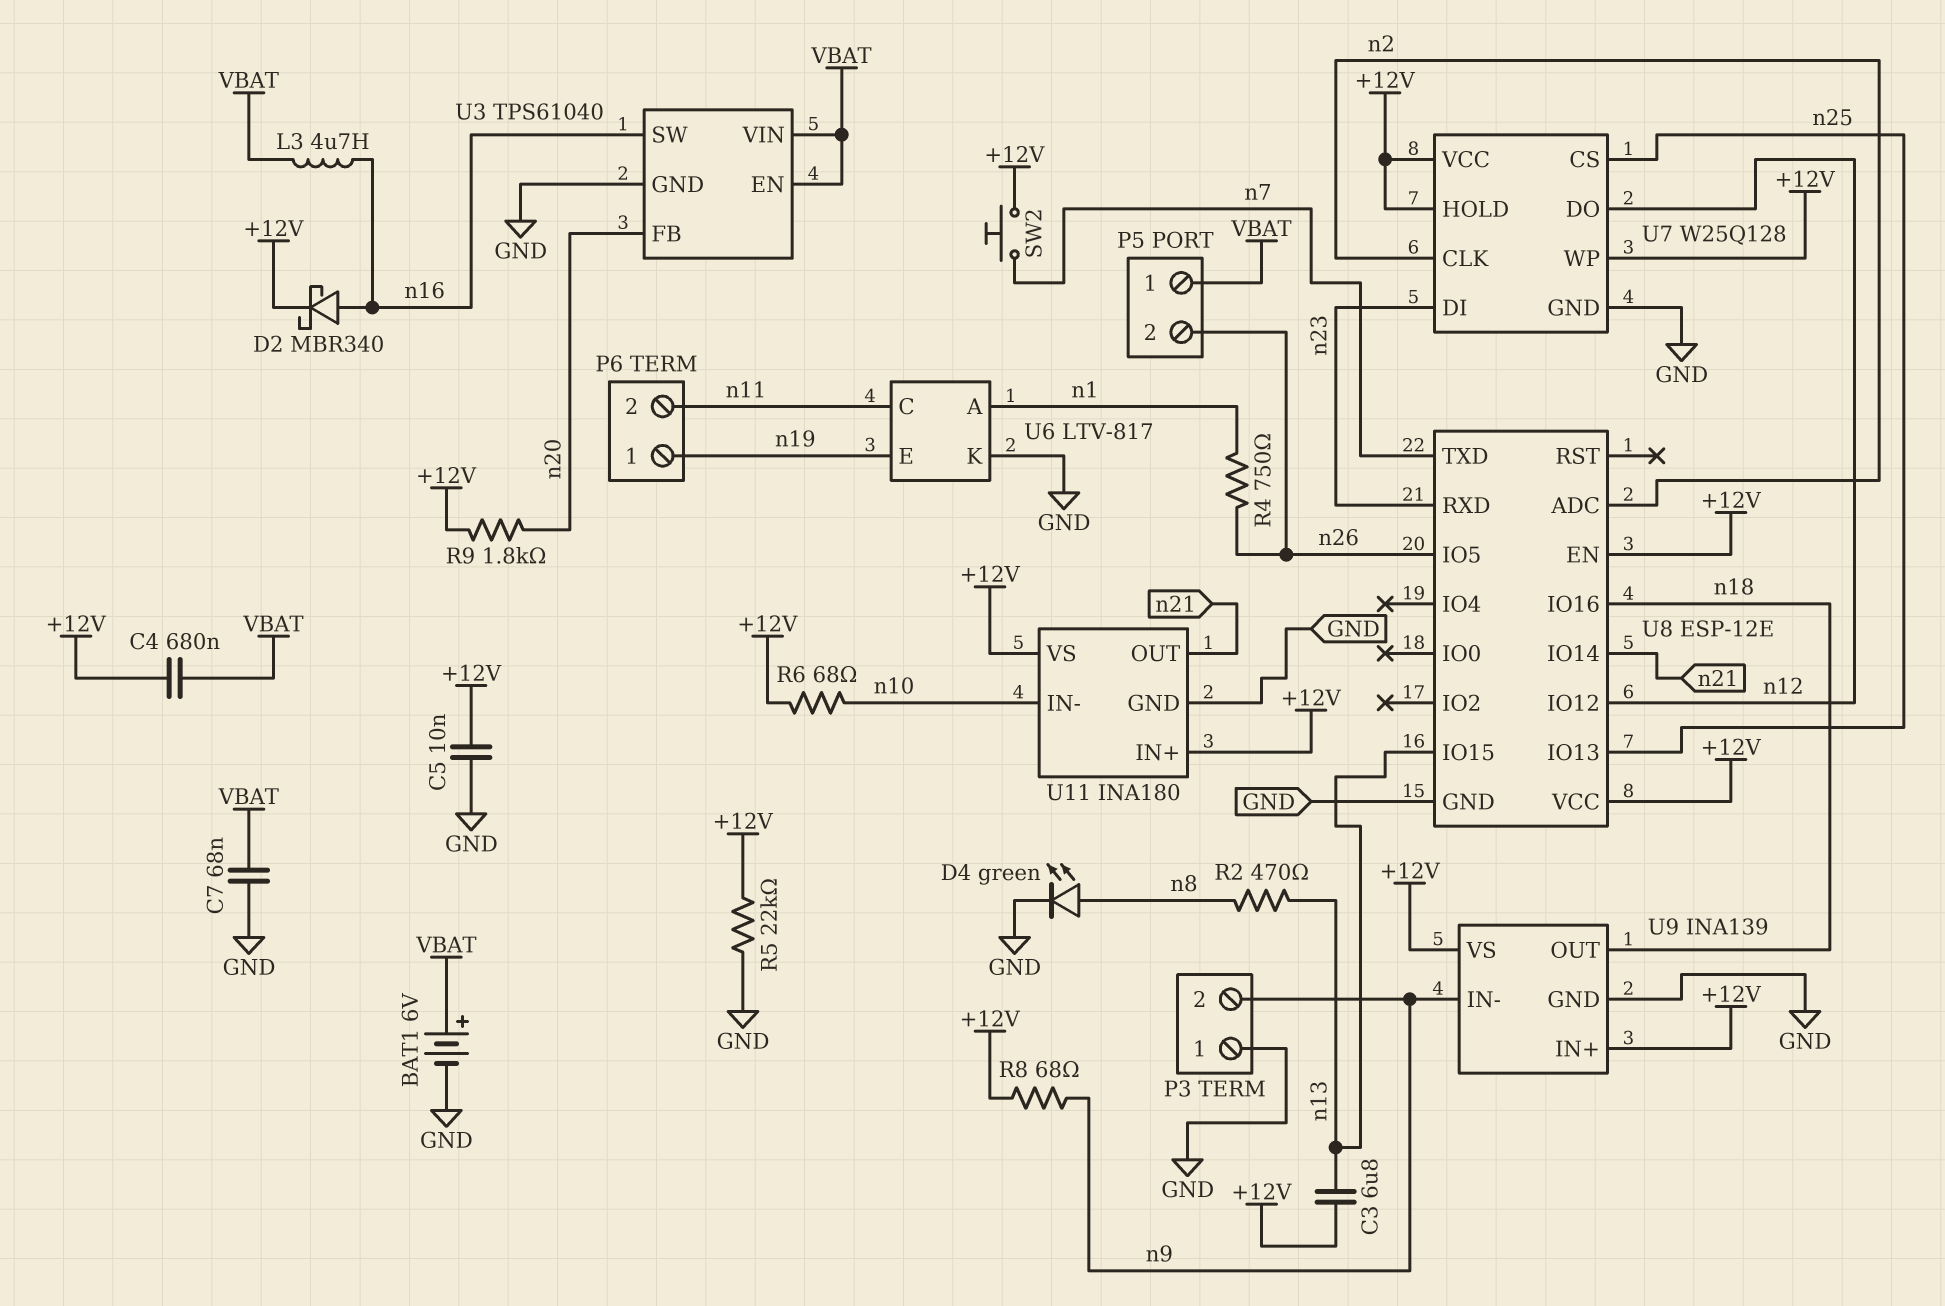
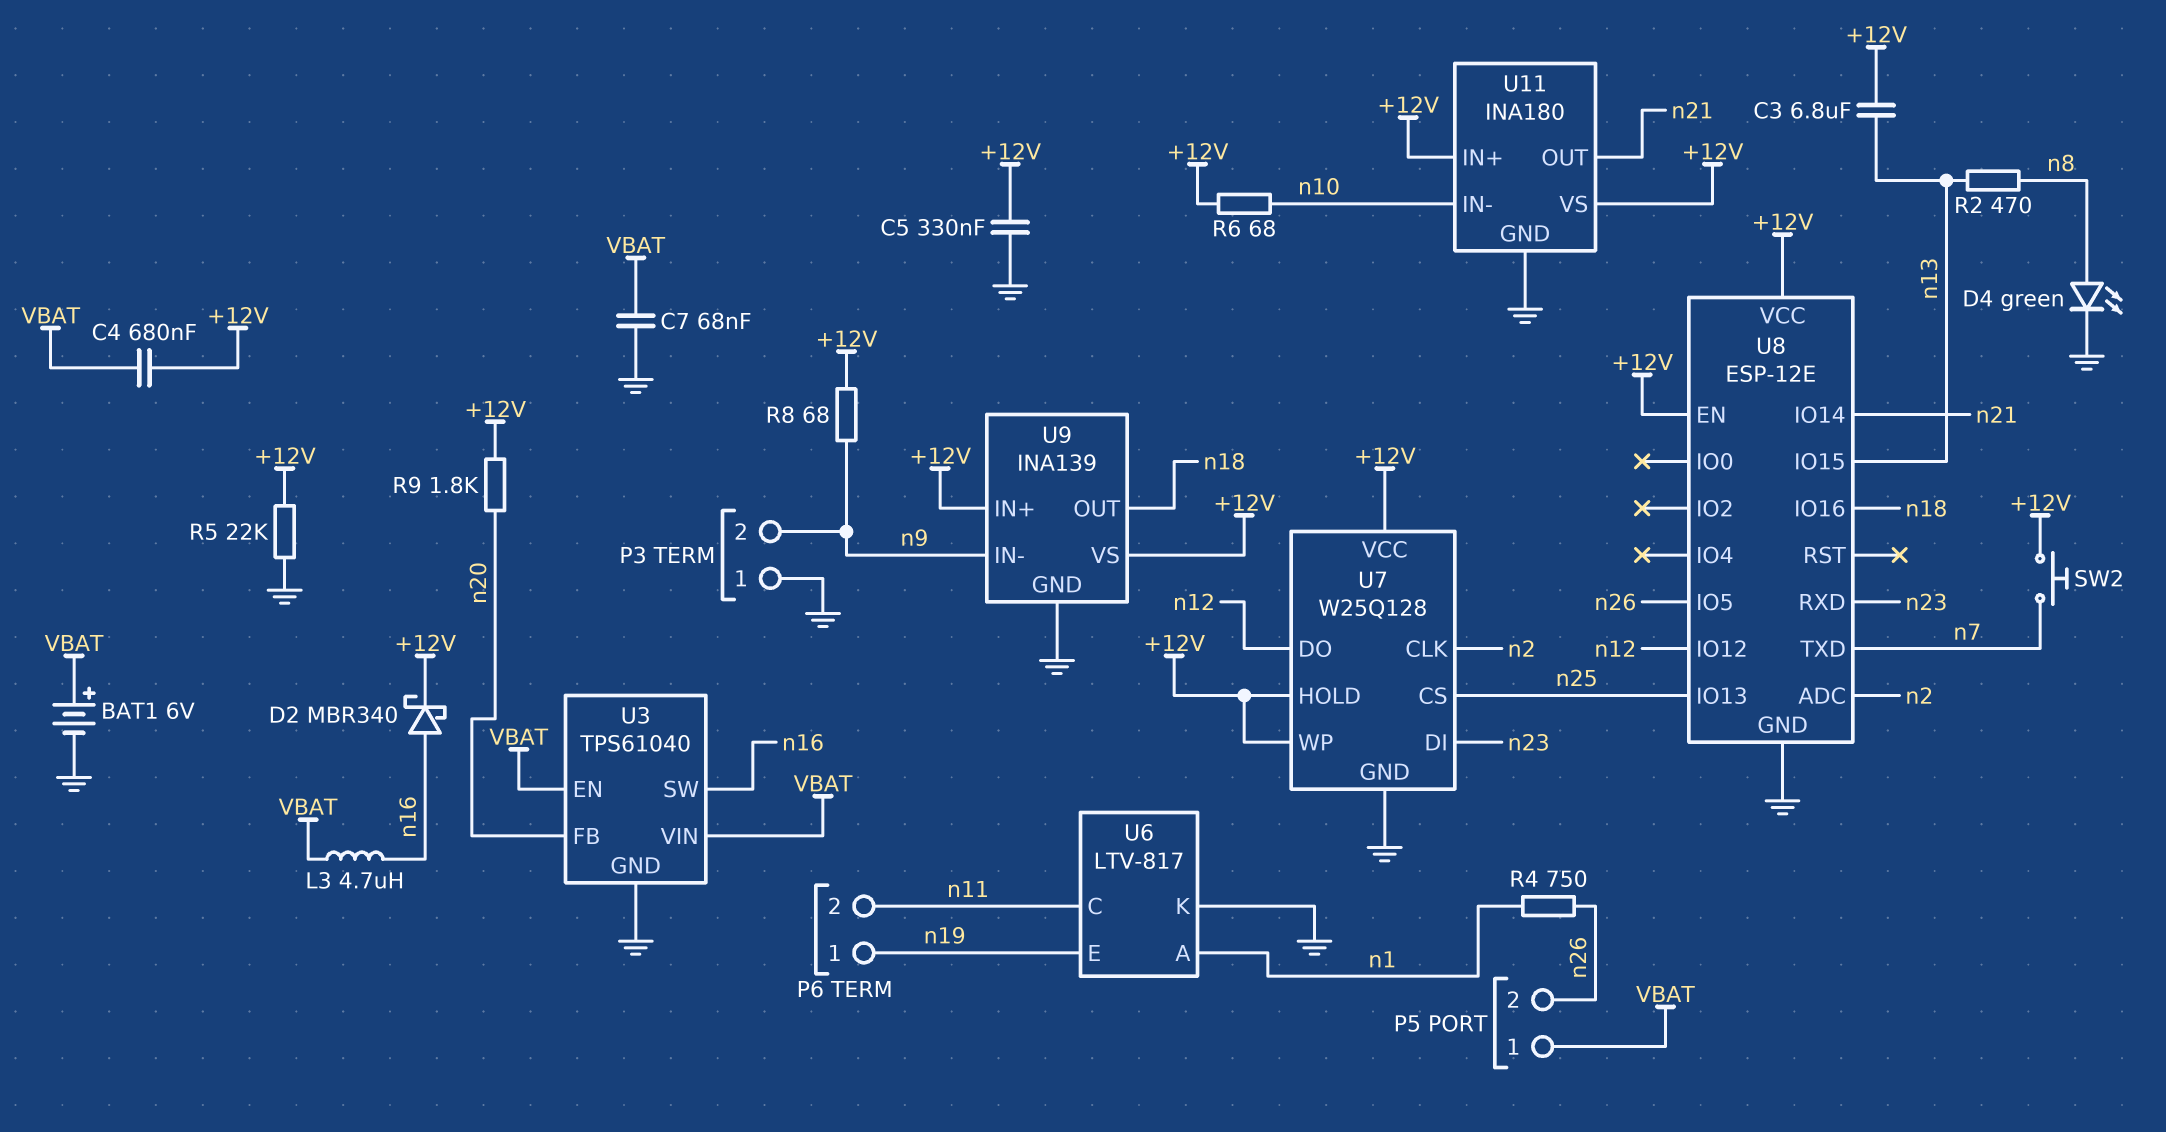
C5: 10nF (+12V, GND) -> 330nF (+12V, GND)

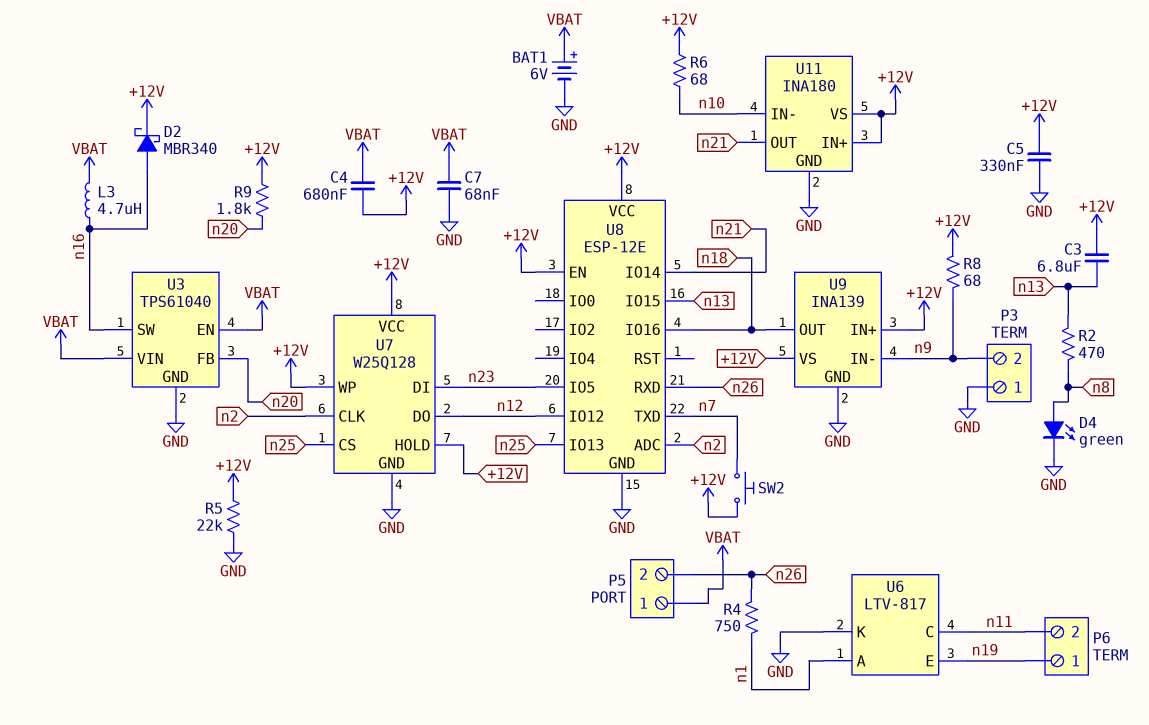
U8 pin IO5: n26 -> n23
U8 pin RXD: n23 -> n26

